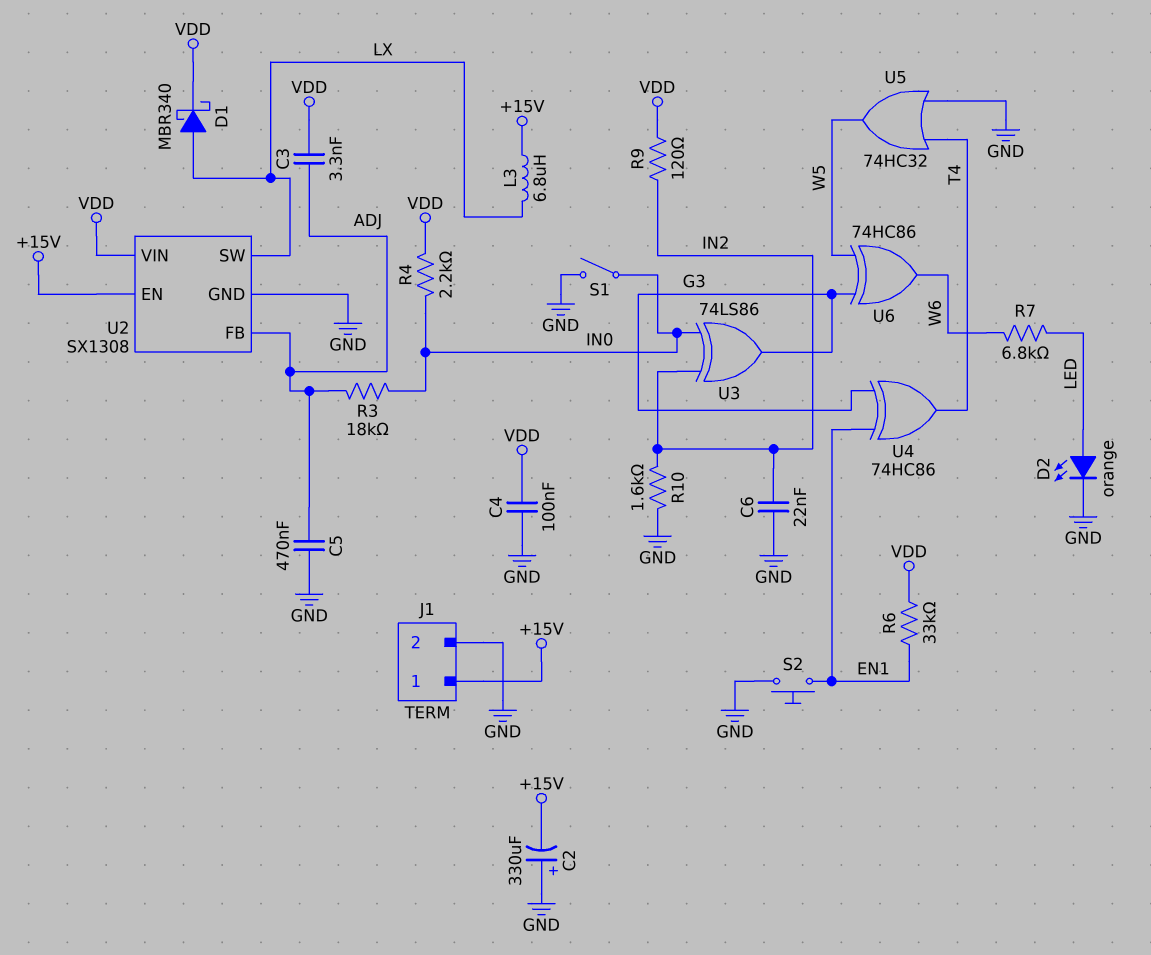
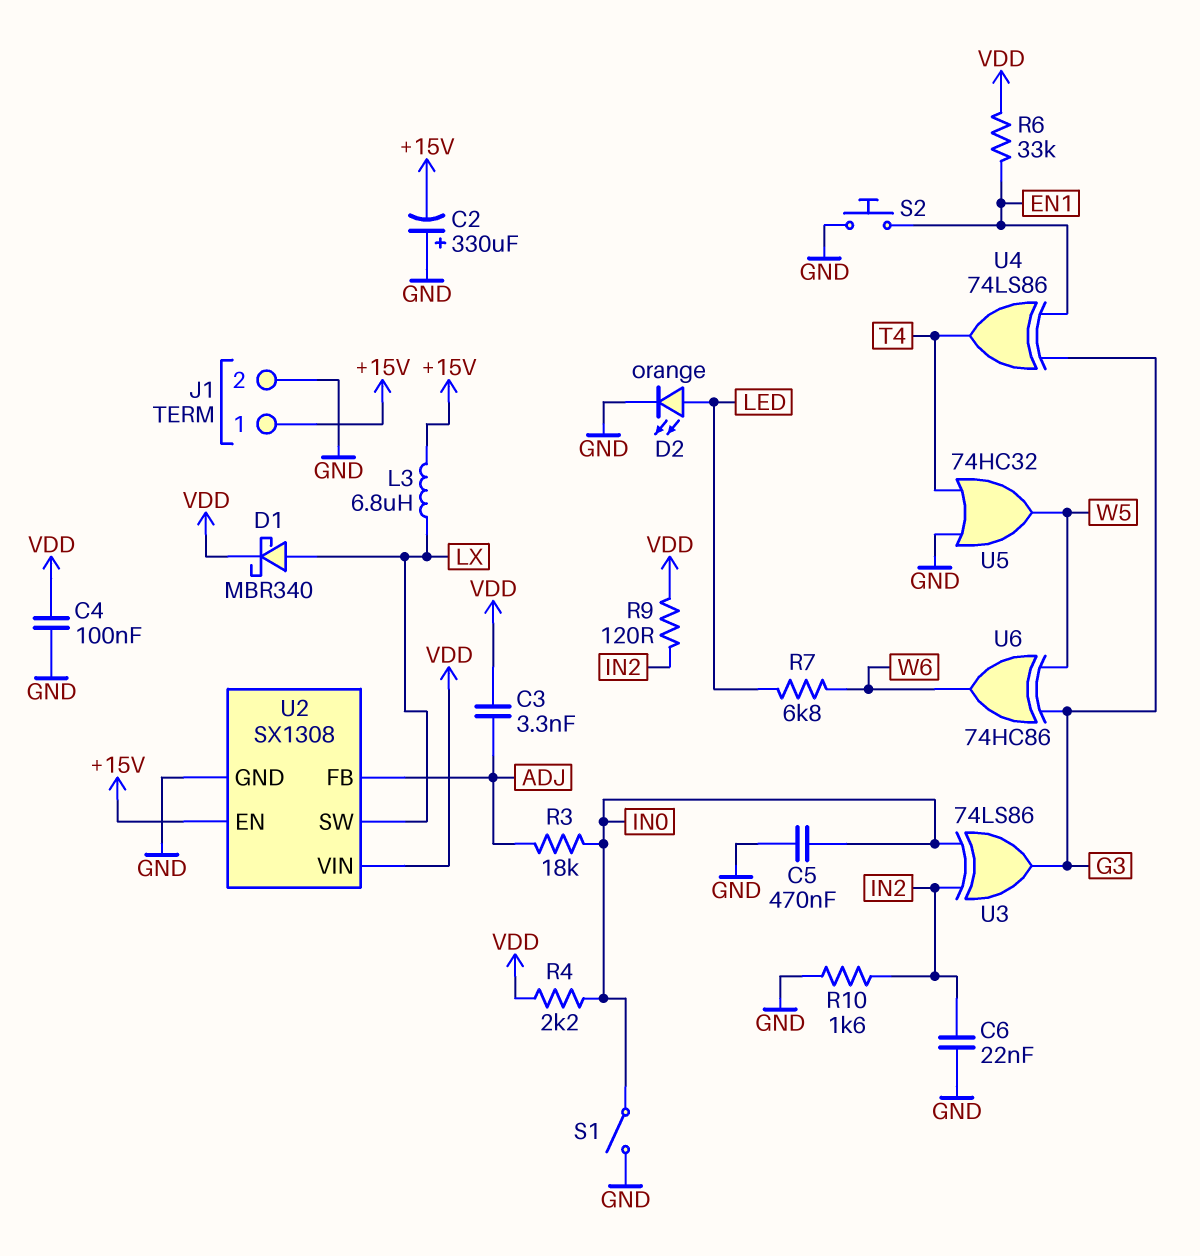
C5: 470nF (ADJ, GND) -> 470nF (GND, IN0)
U4: XOR 74HC86 (in EN1, in G3, out T4) -> XOR 74LS86 (in EN1, in G3, out T4)

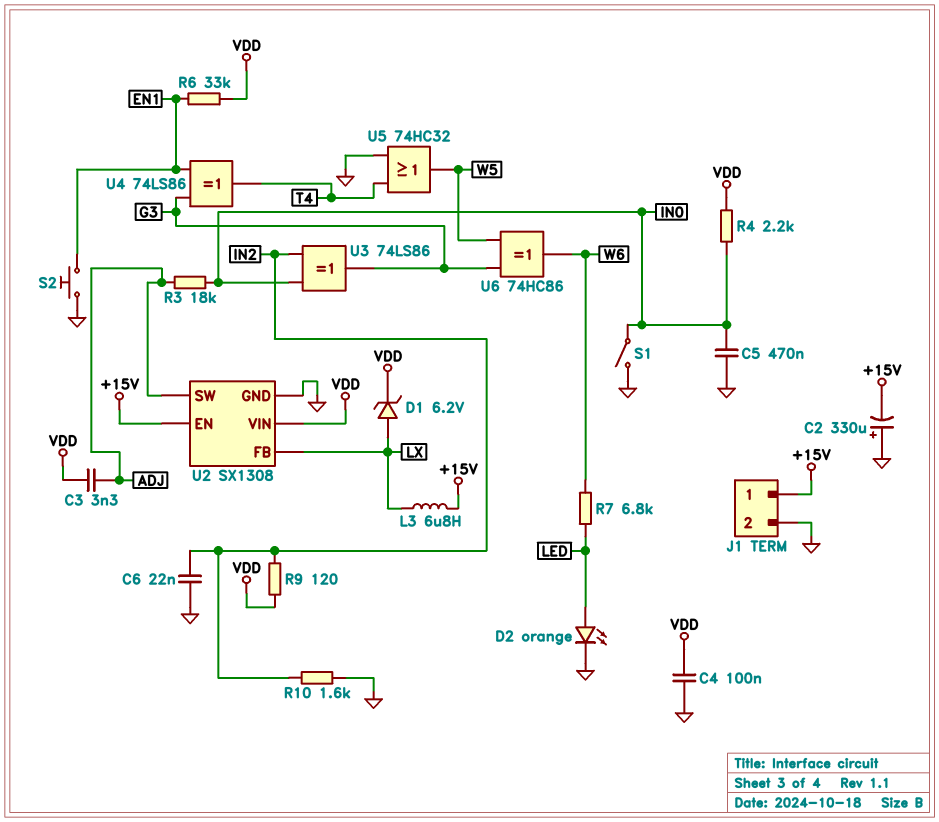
D1: schottky MBR340 (A LX, K VDD) -> zener 6.2V (A LX, K VDD)
U2 pin FB: ADJ -> LX
U2 pin SW: LX -> ADJ

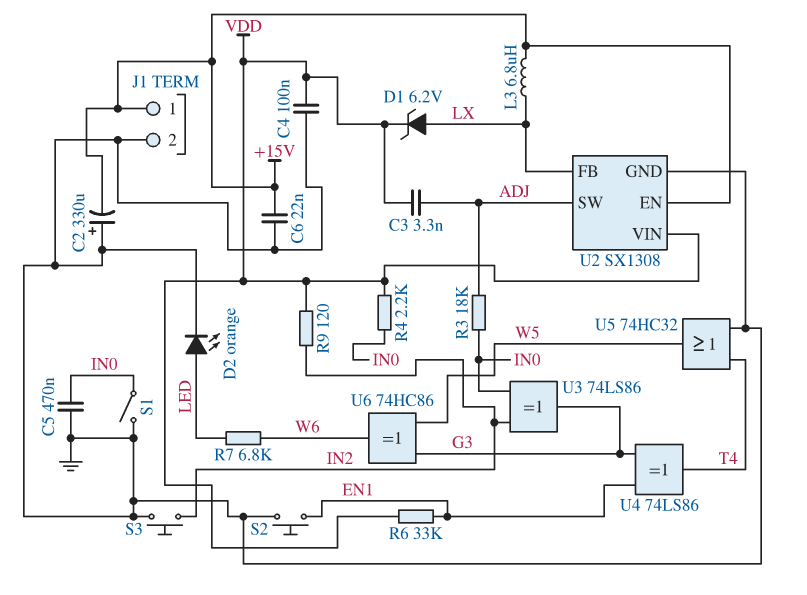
C6: 22nF (GND, IN2) -> 22nF (+15V, GND)
R10: 1.6k (GND, IN2) -> none
S3: none -> button (GND, IN2)

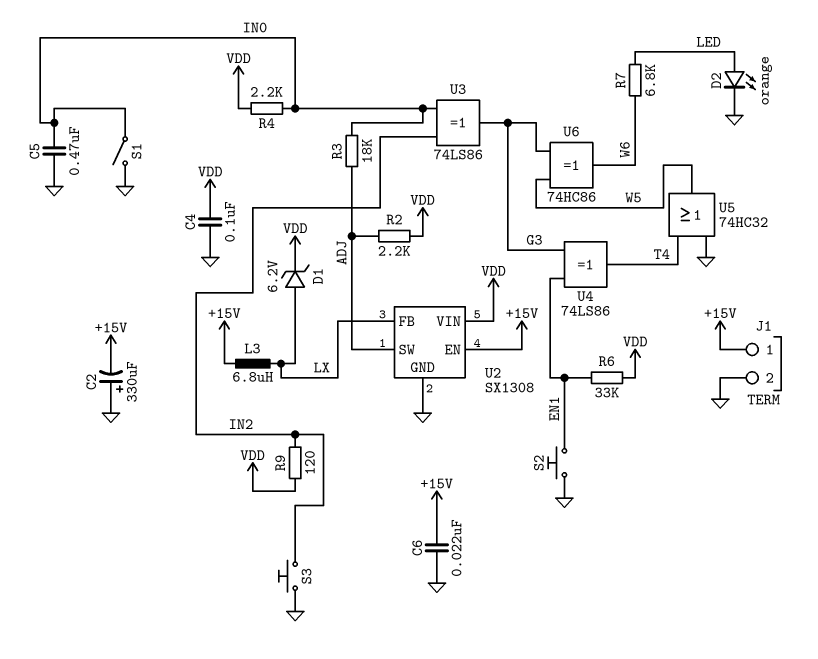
C3: 3.3nF (ADJ, VDD) -> none
R2: none -> 2.2k (ADJ, VDD)

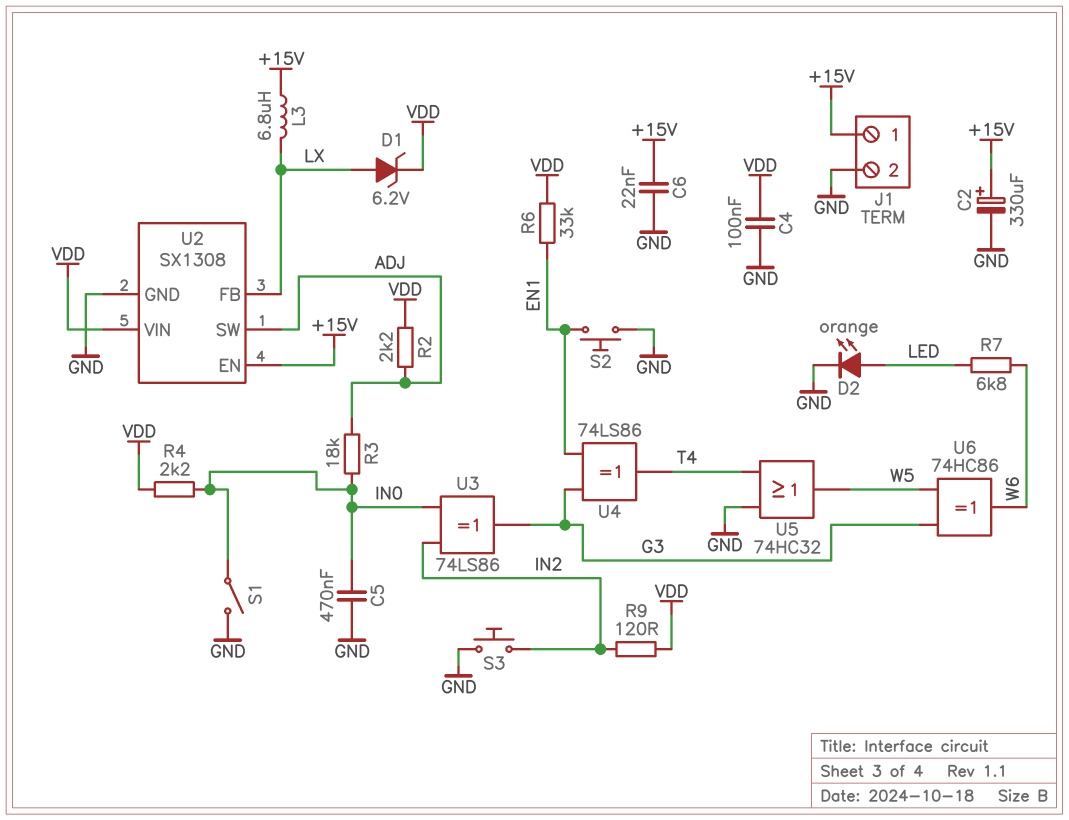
C2: 330uF (plus GND, minus +15V) -> 330uF (plus +15V, minus GND)

